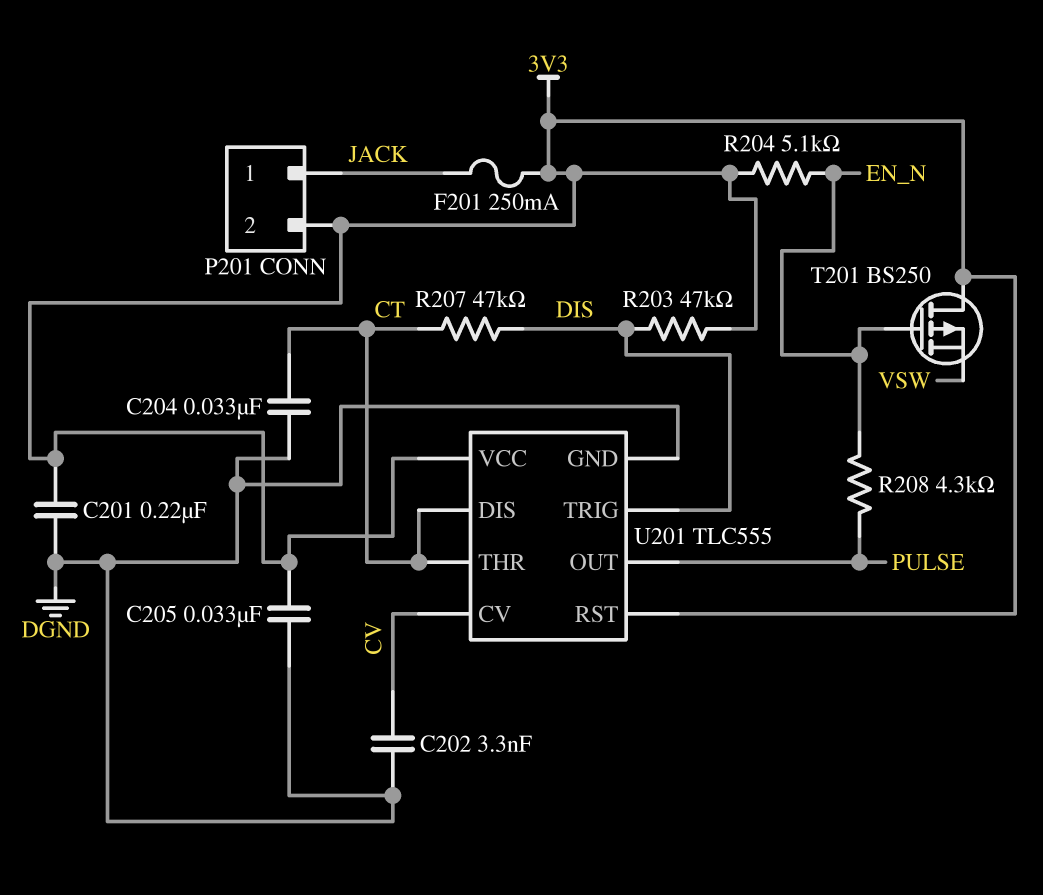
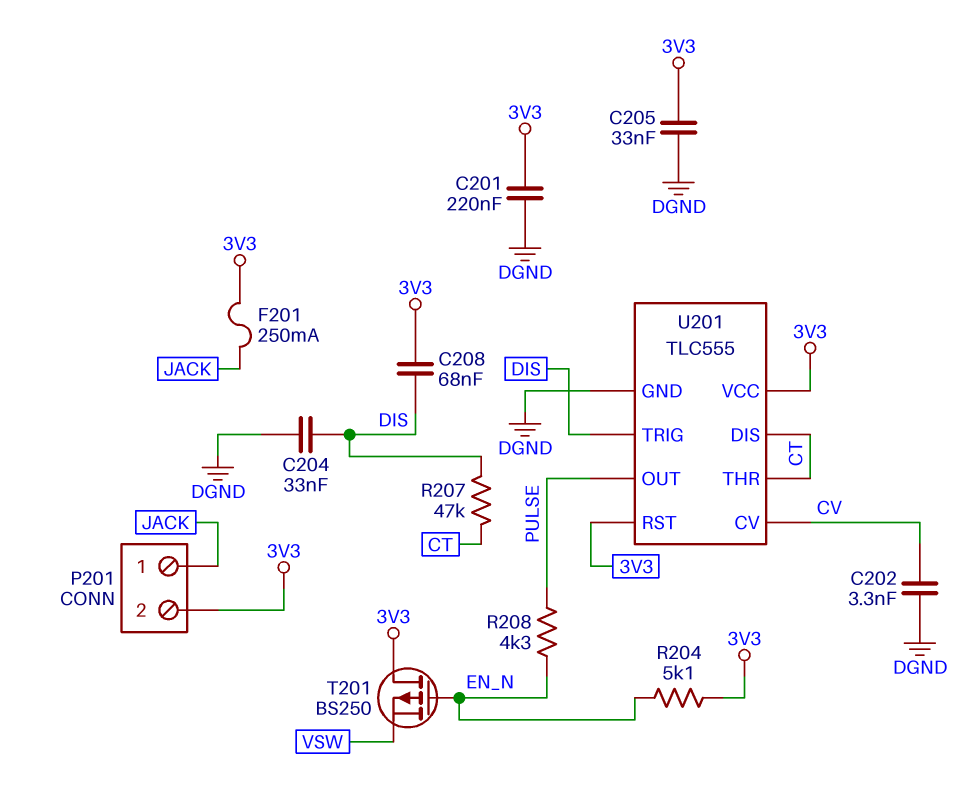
C204: 33nF (CT, DGND) -> 33nF (DGND, DIS)
C208: none -> 68nF (3V3, DIS)
R203: 47k (3V3, DIS) -> none

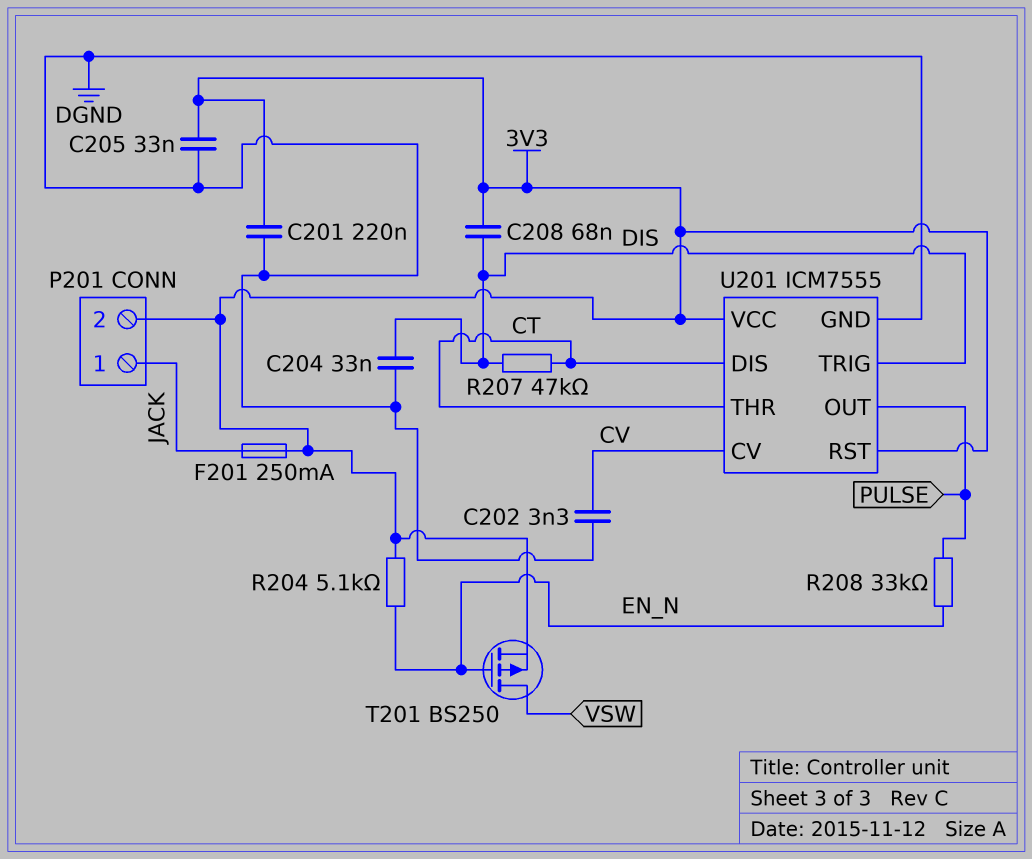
R208: 4.3k (EN_N, PULSE) -> 33k (EN_N, PULSE)
T201: PMOS BS250 (G EN_N, D 3V3, S VSW) -> PMOS BS250 (G EN_N, D VSW, S 3V3)
U201: TLC555 -> ICM7555

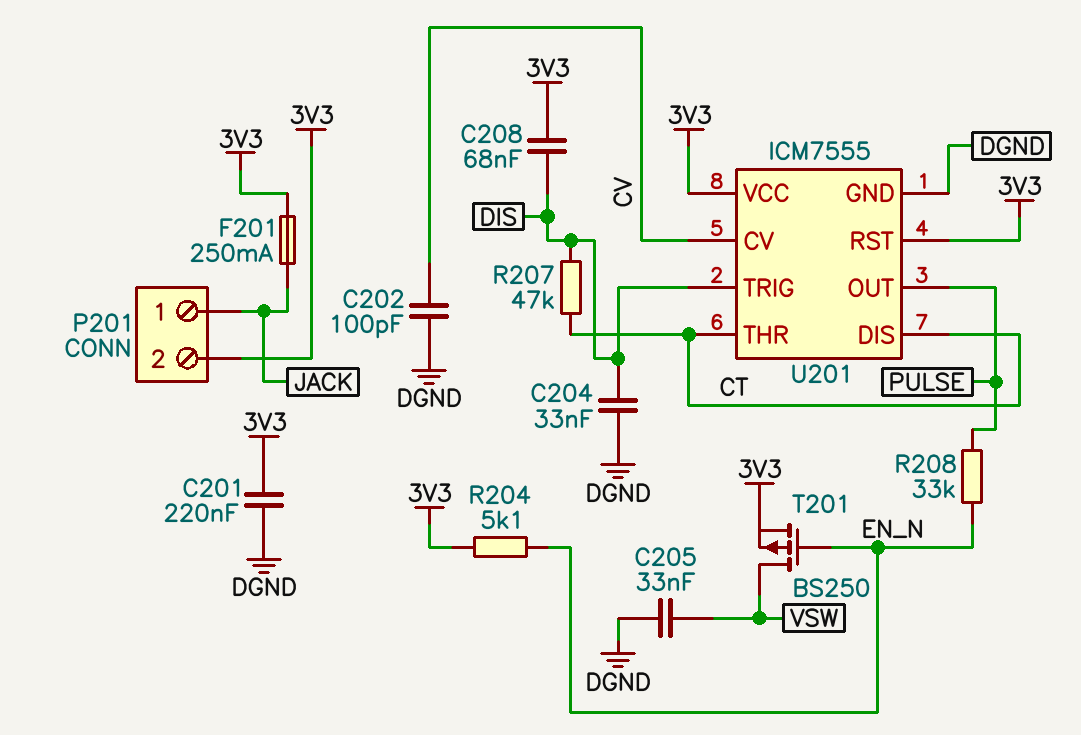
C202: 3.3nF (CV, DGND) -> 100pF (CV, DGND)
C205: 33nF (3V3, DGND) -> 33nF (DGND, VSW)

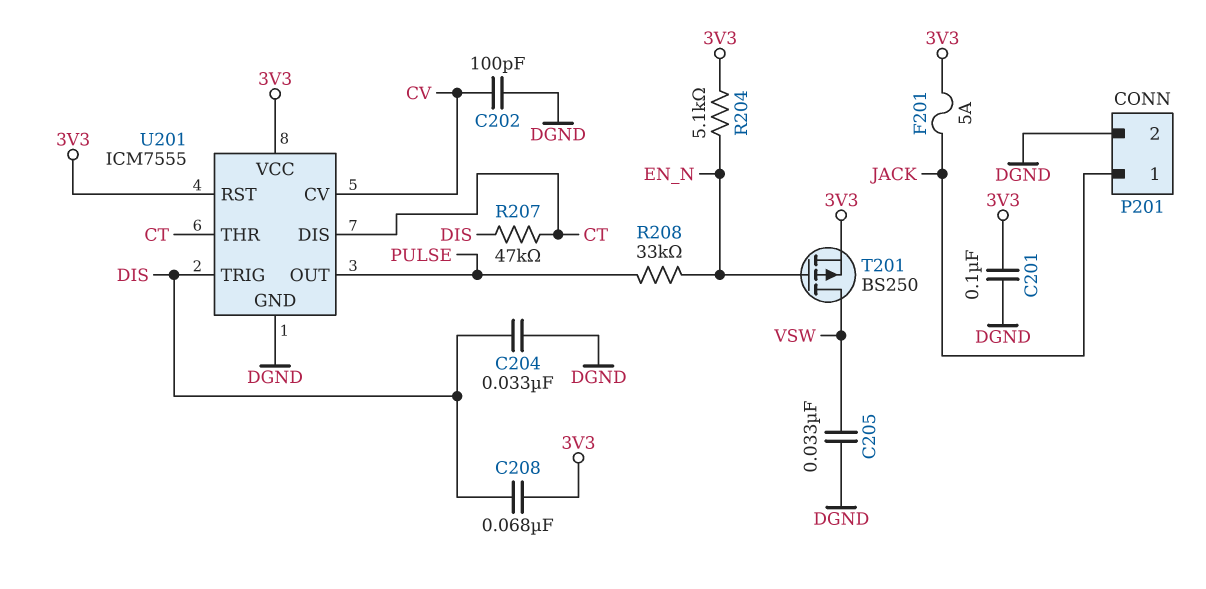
C201: 220nF (3V3, DGND) -> 100nF (3V3, DGND)
F201: 250mA (3V3, JACK) -> 5A (3V3, JACK)
P201 pin 2: 3V3 -> DGND

